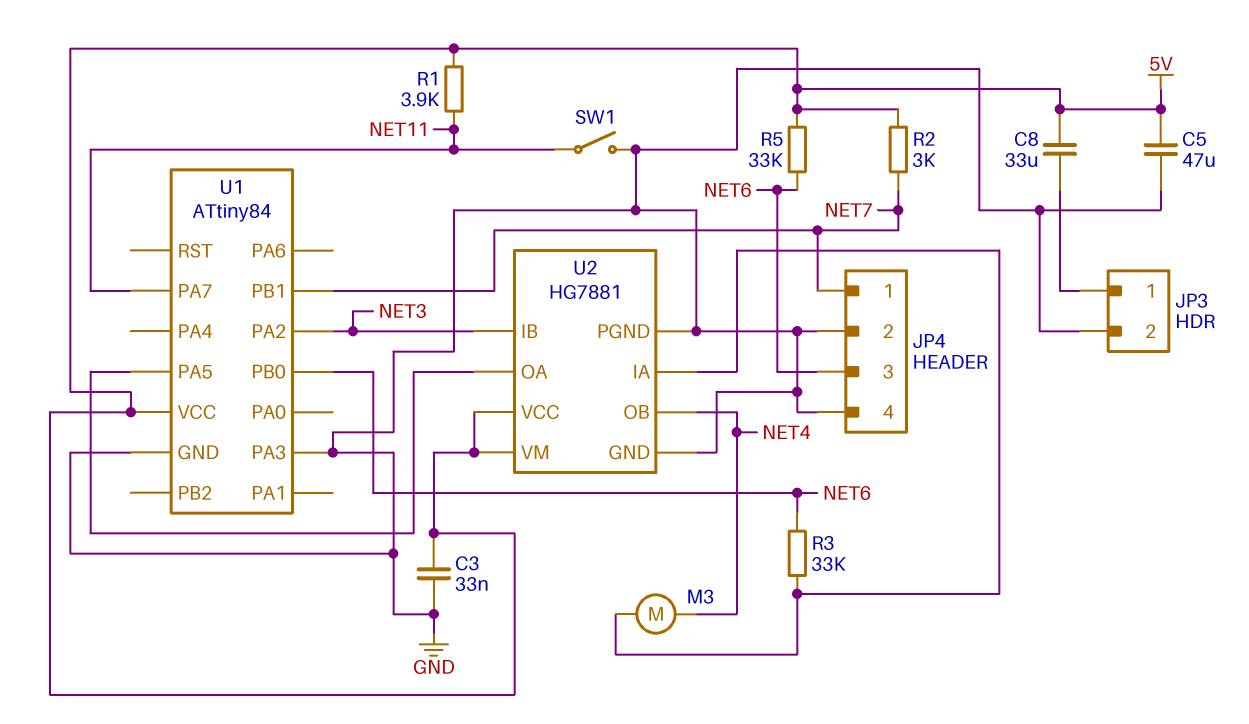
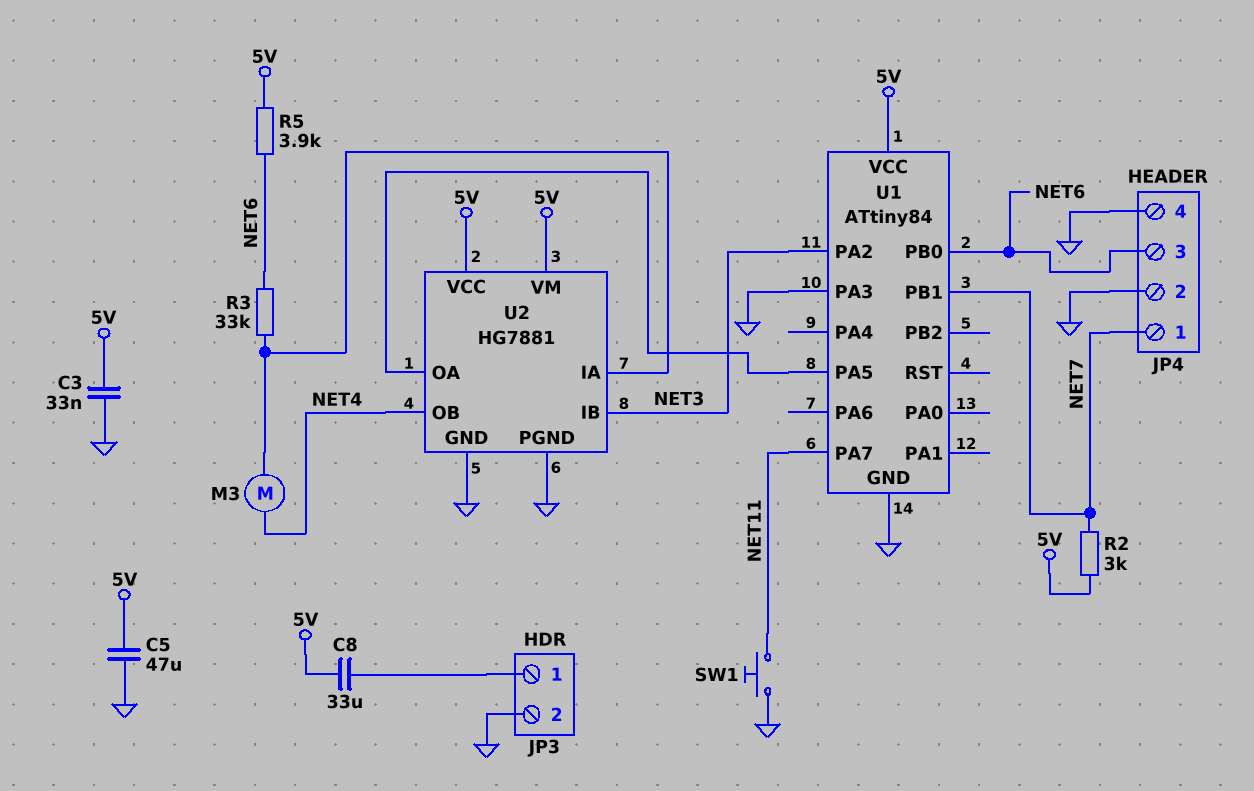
R1: 3.9k (5V, NET11) -> none
R5: 33k (5V, NET6) -> 3.9k (5V, NET6)
SW1: switch (GND, NET11) -> button (GND, NET11)

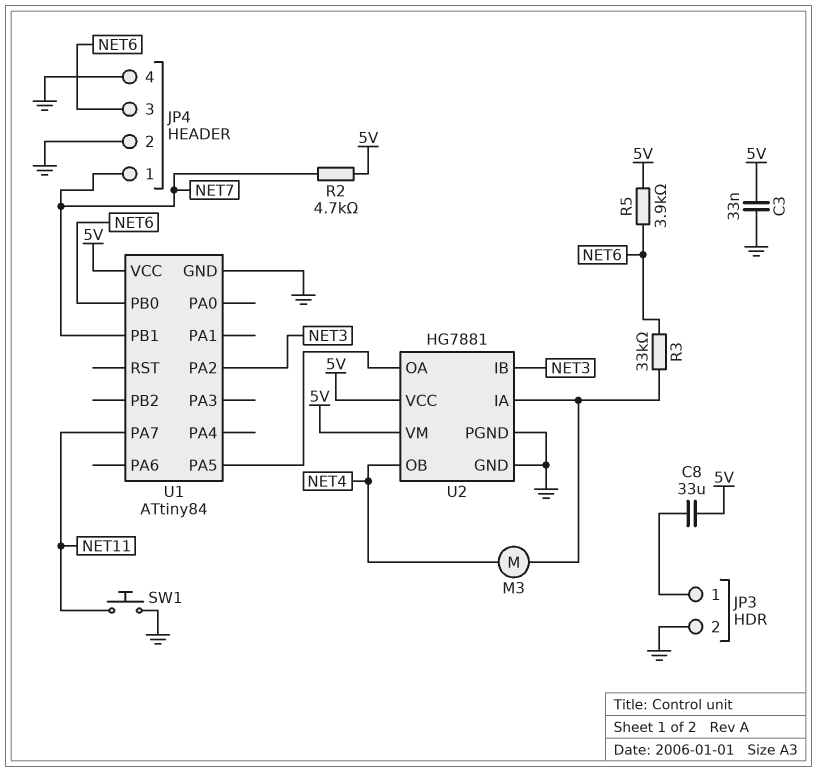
C5: 47uF (5V, GND) -> none
R2: 3k (5V, NET7) -> 4.7k (5V, NET7)
U1 pin PA3: GND -> none

